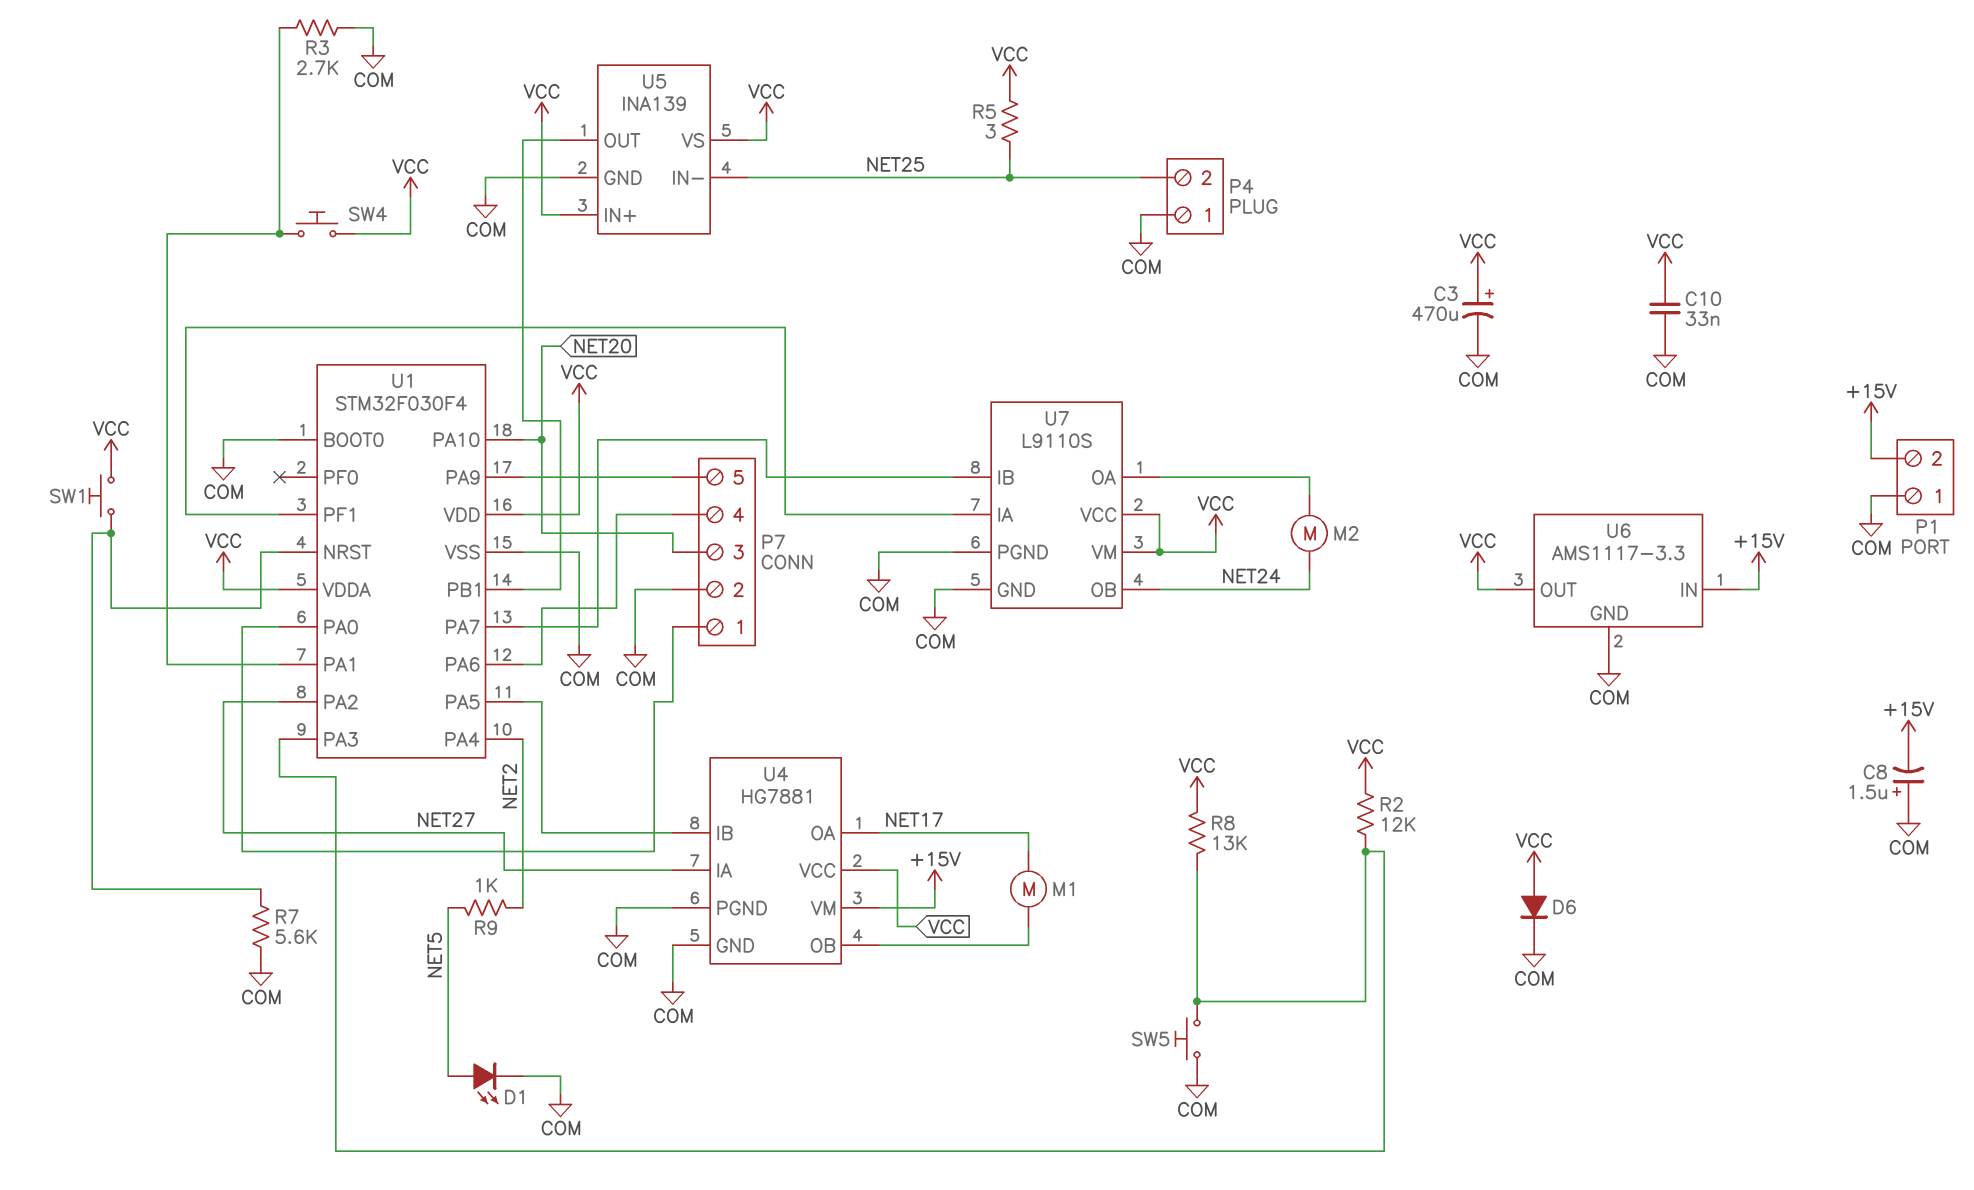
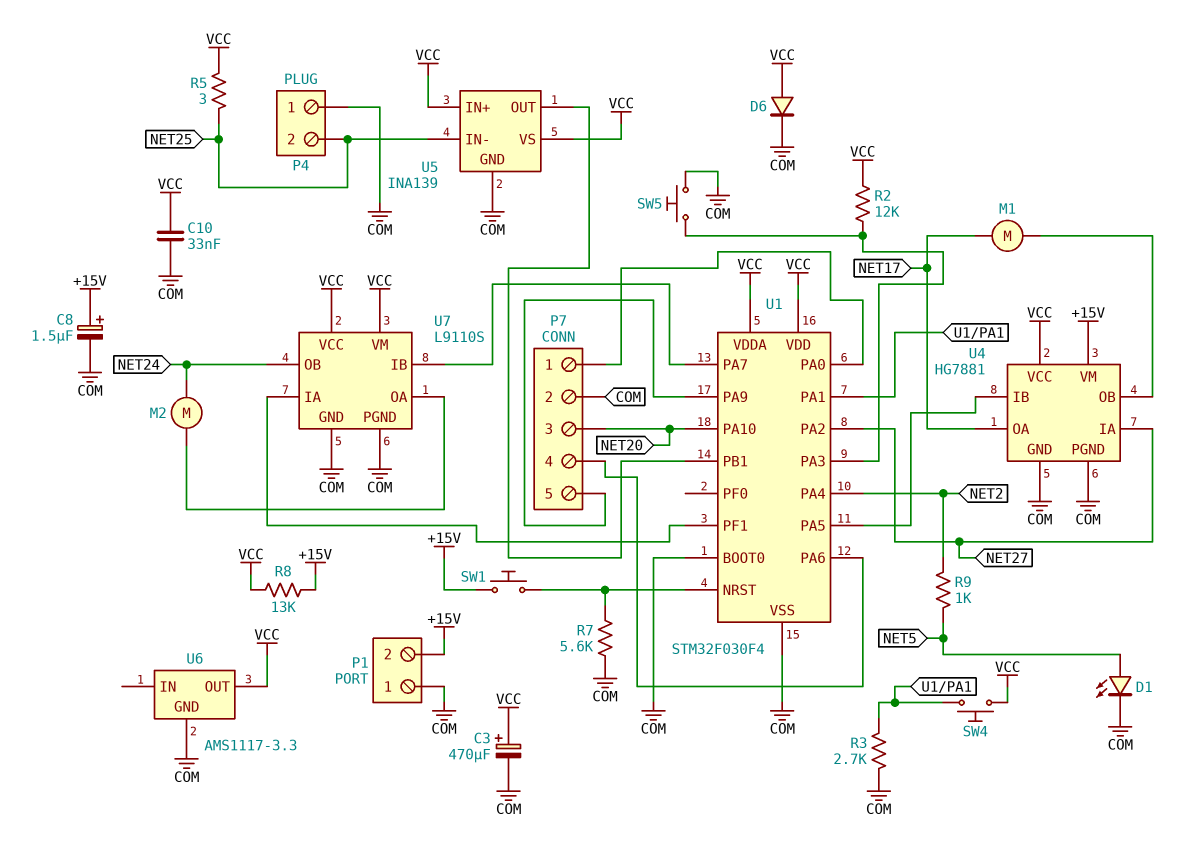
C8: 1.5uF (plus COM, minus +15V) -> 1.5uF (plus +15V, minus COM)
R8: 13k (U1/PA3, VCC) -> 13k (+15V, VCC)
SW1: button (U1/NRST, VCC) -> button (+15V, U1/NRST)
U6 pin IN: +15V -> none

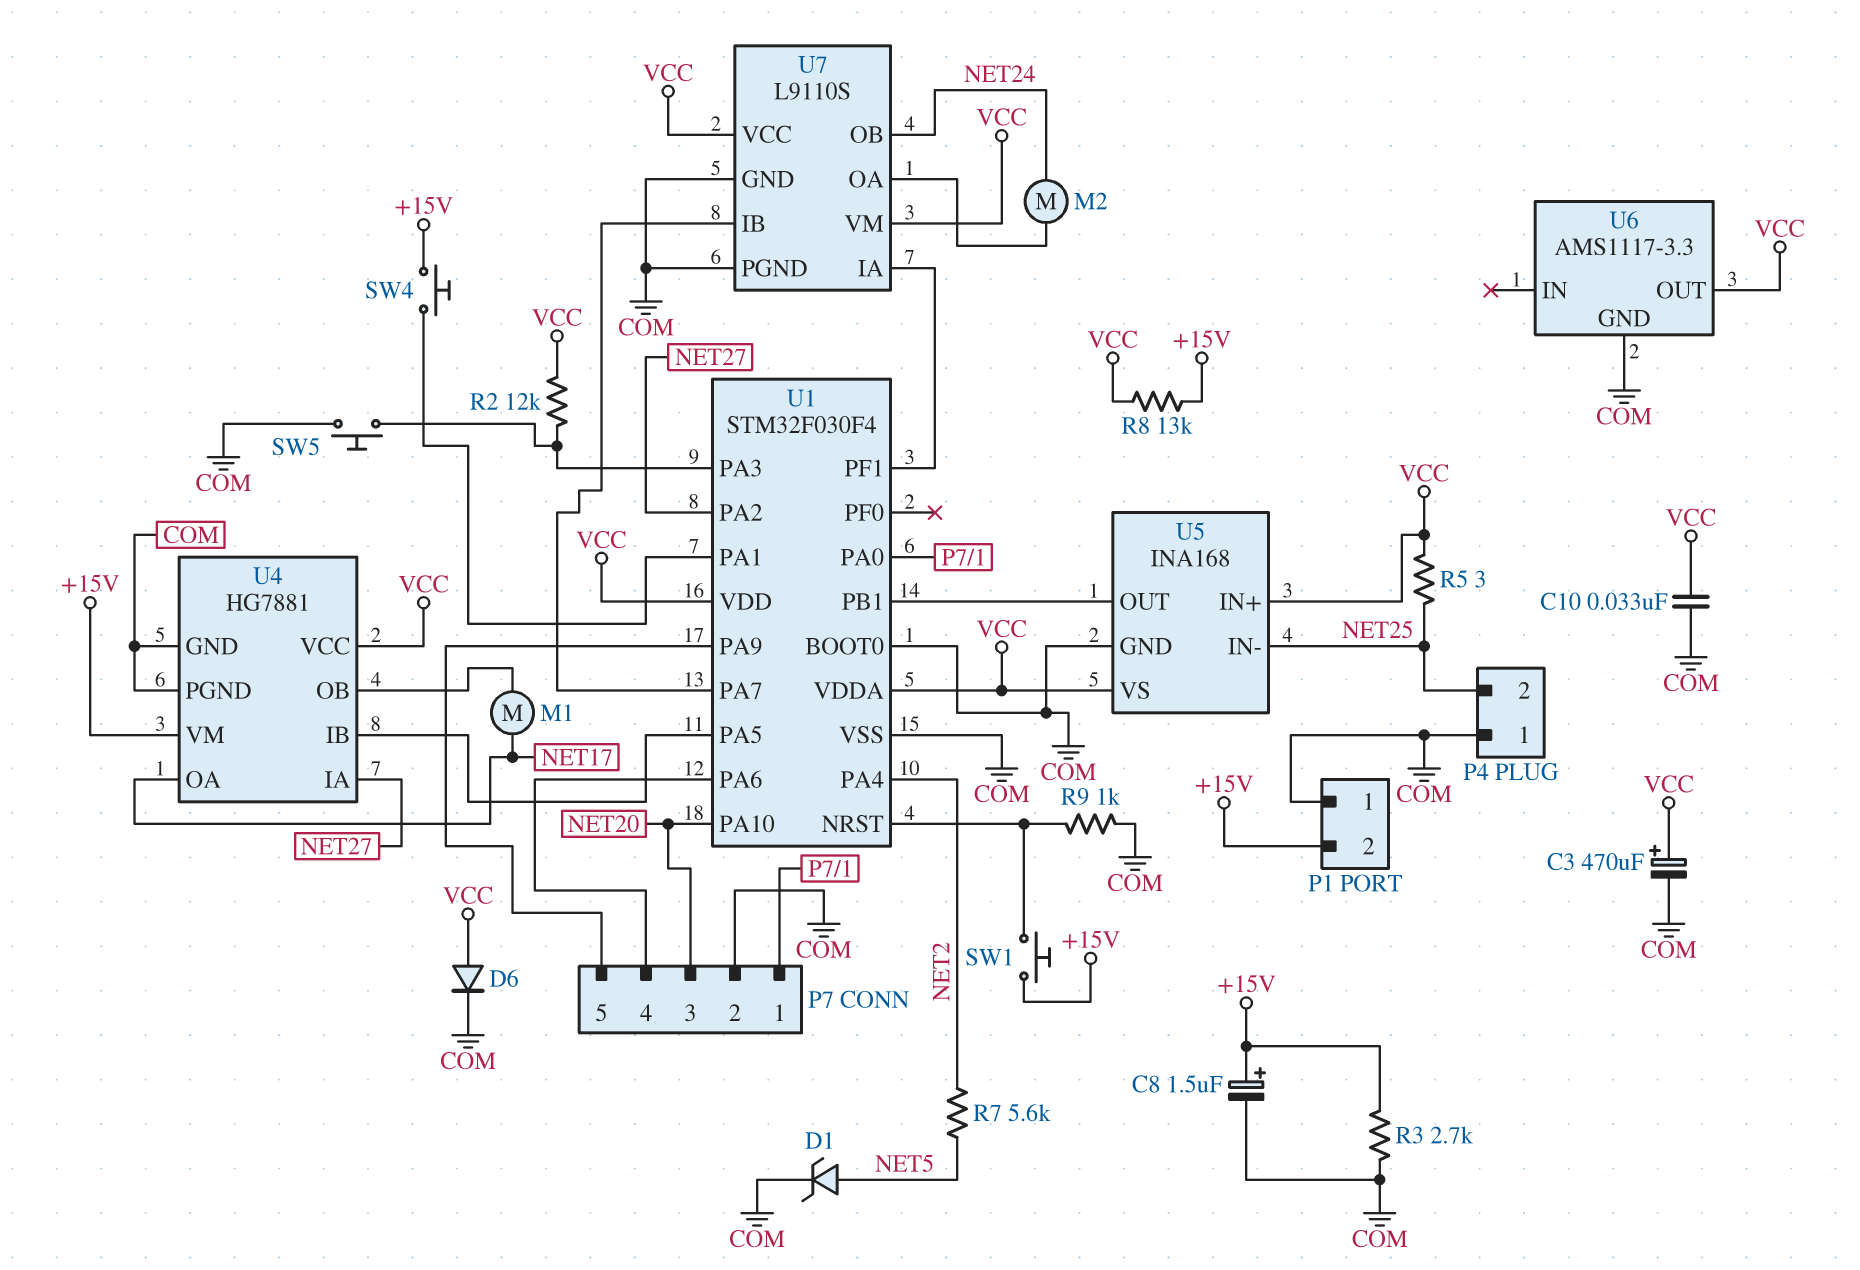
D1: LED (A NET5, K COM) -> zener (A NET5, K COM)
R3: 2.7k (COM, U1/PA1) -> 2.7k (+15V, COM)
R7: 5.6k (COM, U1/NRST) -> 5.6k (NET2, NET5)
R9: 1k (NET2, NET5) -> 1k (COM, U1/NRST)
SW4: button (U1/PA1, VCC) -> button (+15V, U1/PA1)
U5: INA139 -> INA168

